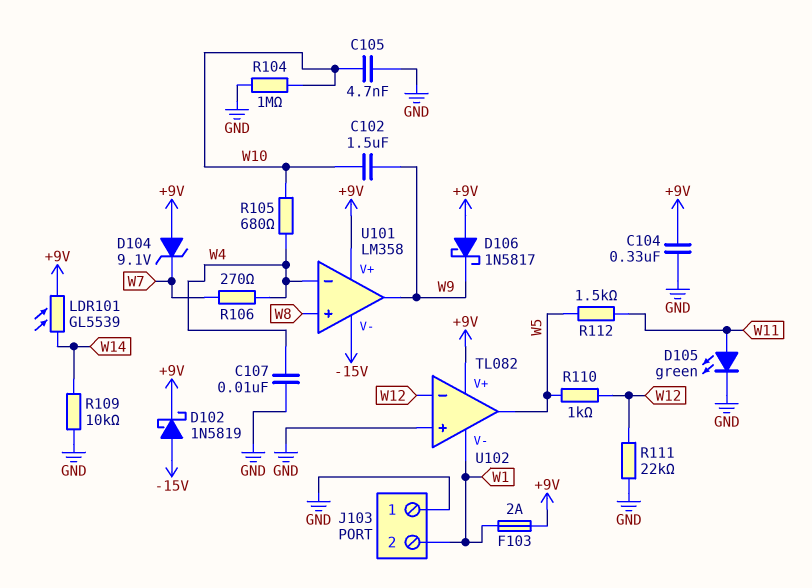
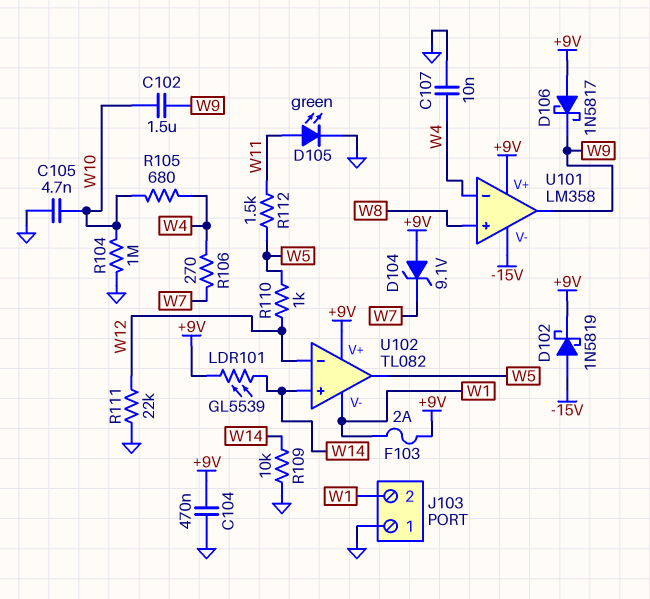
C104: 330nF (+9V, GND) -> 470nF (+9V, GND)
U102 pin in+: GND -> W14

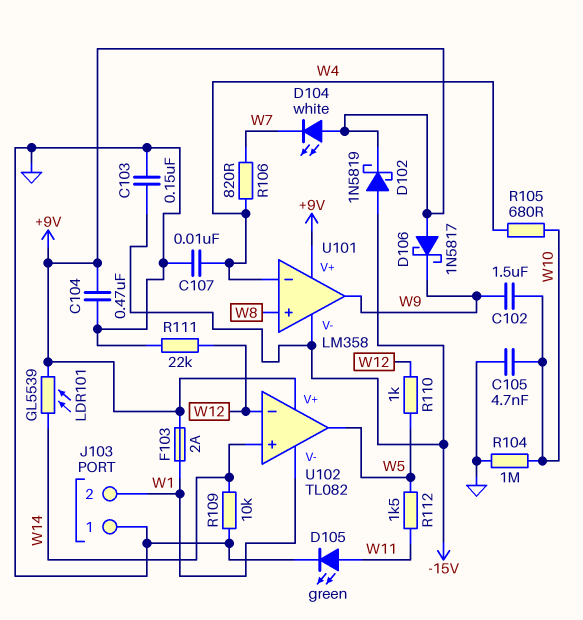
C103: none -> 150nF (-15V, GND)
D104: zener 9.1V (A +9V, K W7) -> LED white (A +9V, K W7)
R106: 270 (W4, W7) -> 820 (W4, W7)

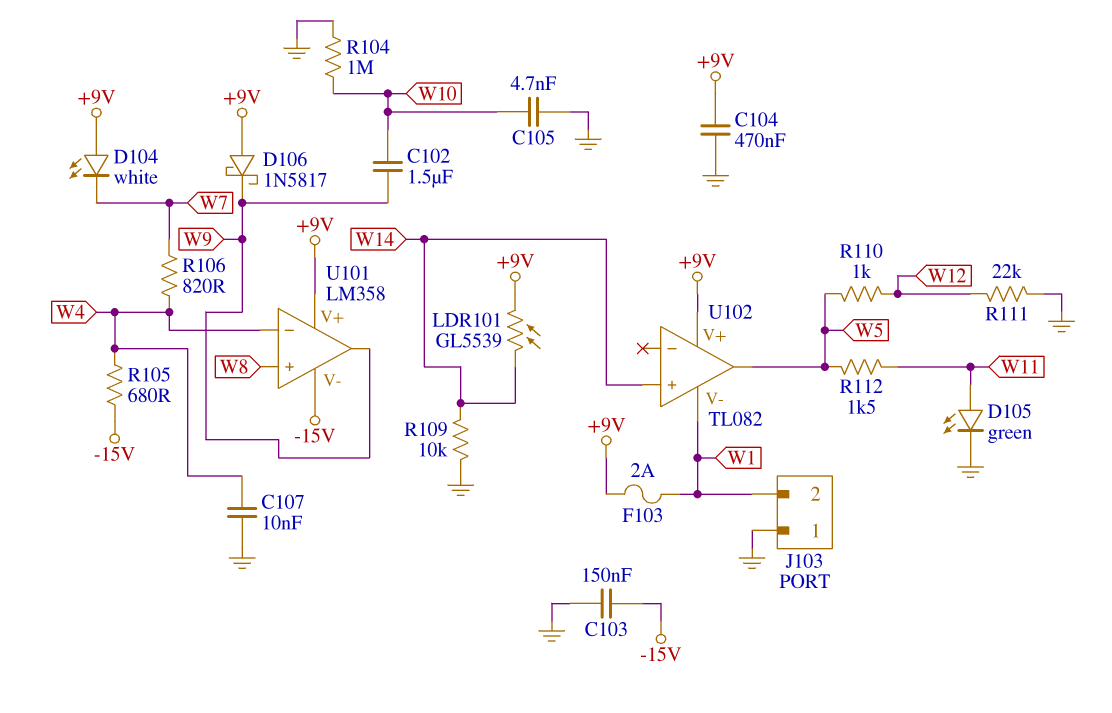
D102: schottky 1N5819 (A -15V, K +9V) -> none
R105: 680 (W4, W10) -> 680 (-15V, W4)
U102 pin in-: W12 -> none

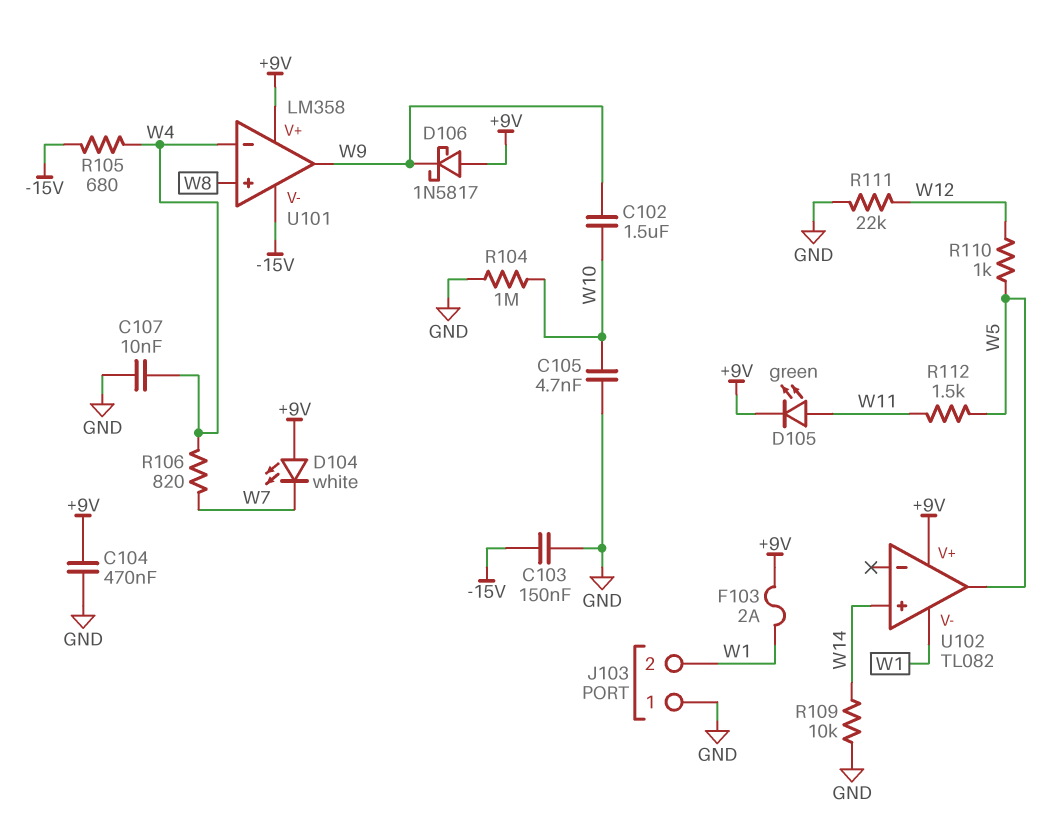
D105: LED green (A W11, K GND) -> LED green (A W11, K +9V)
LDR101: GL5539 (+9V, W14) -> none

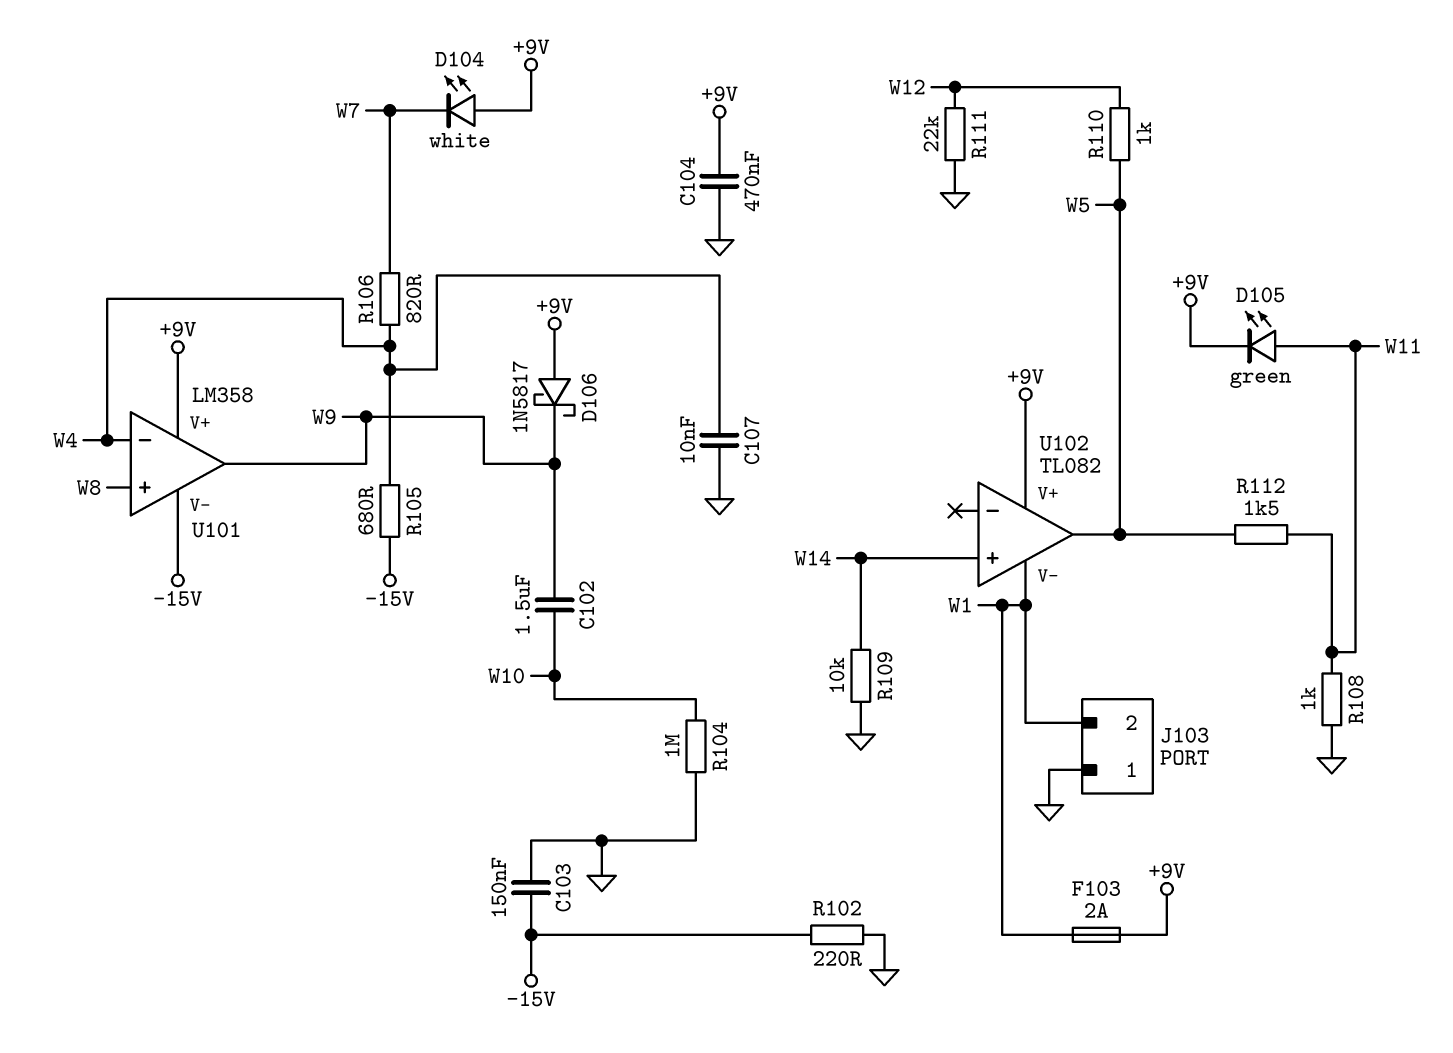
C105: 4.7nF (GND, W10) -> none
R102: none -> 220 (-15V, GND)
R108: none -> 1k (GND, W11)

